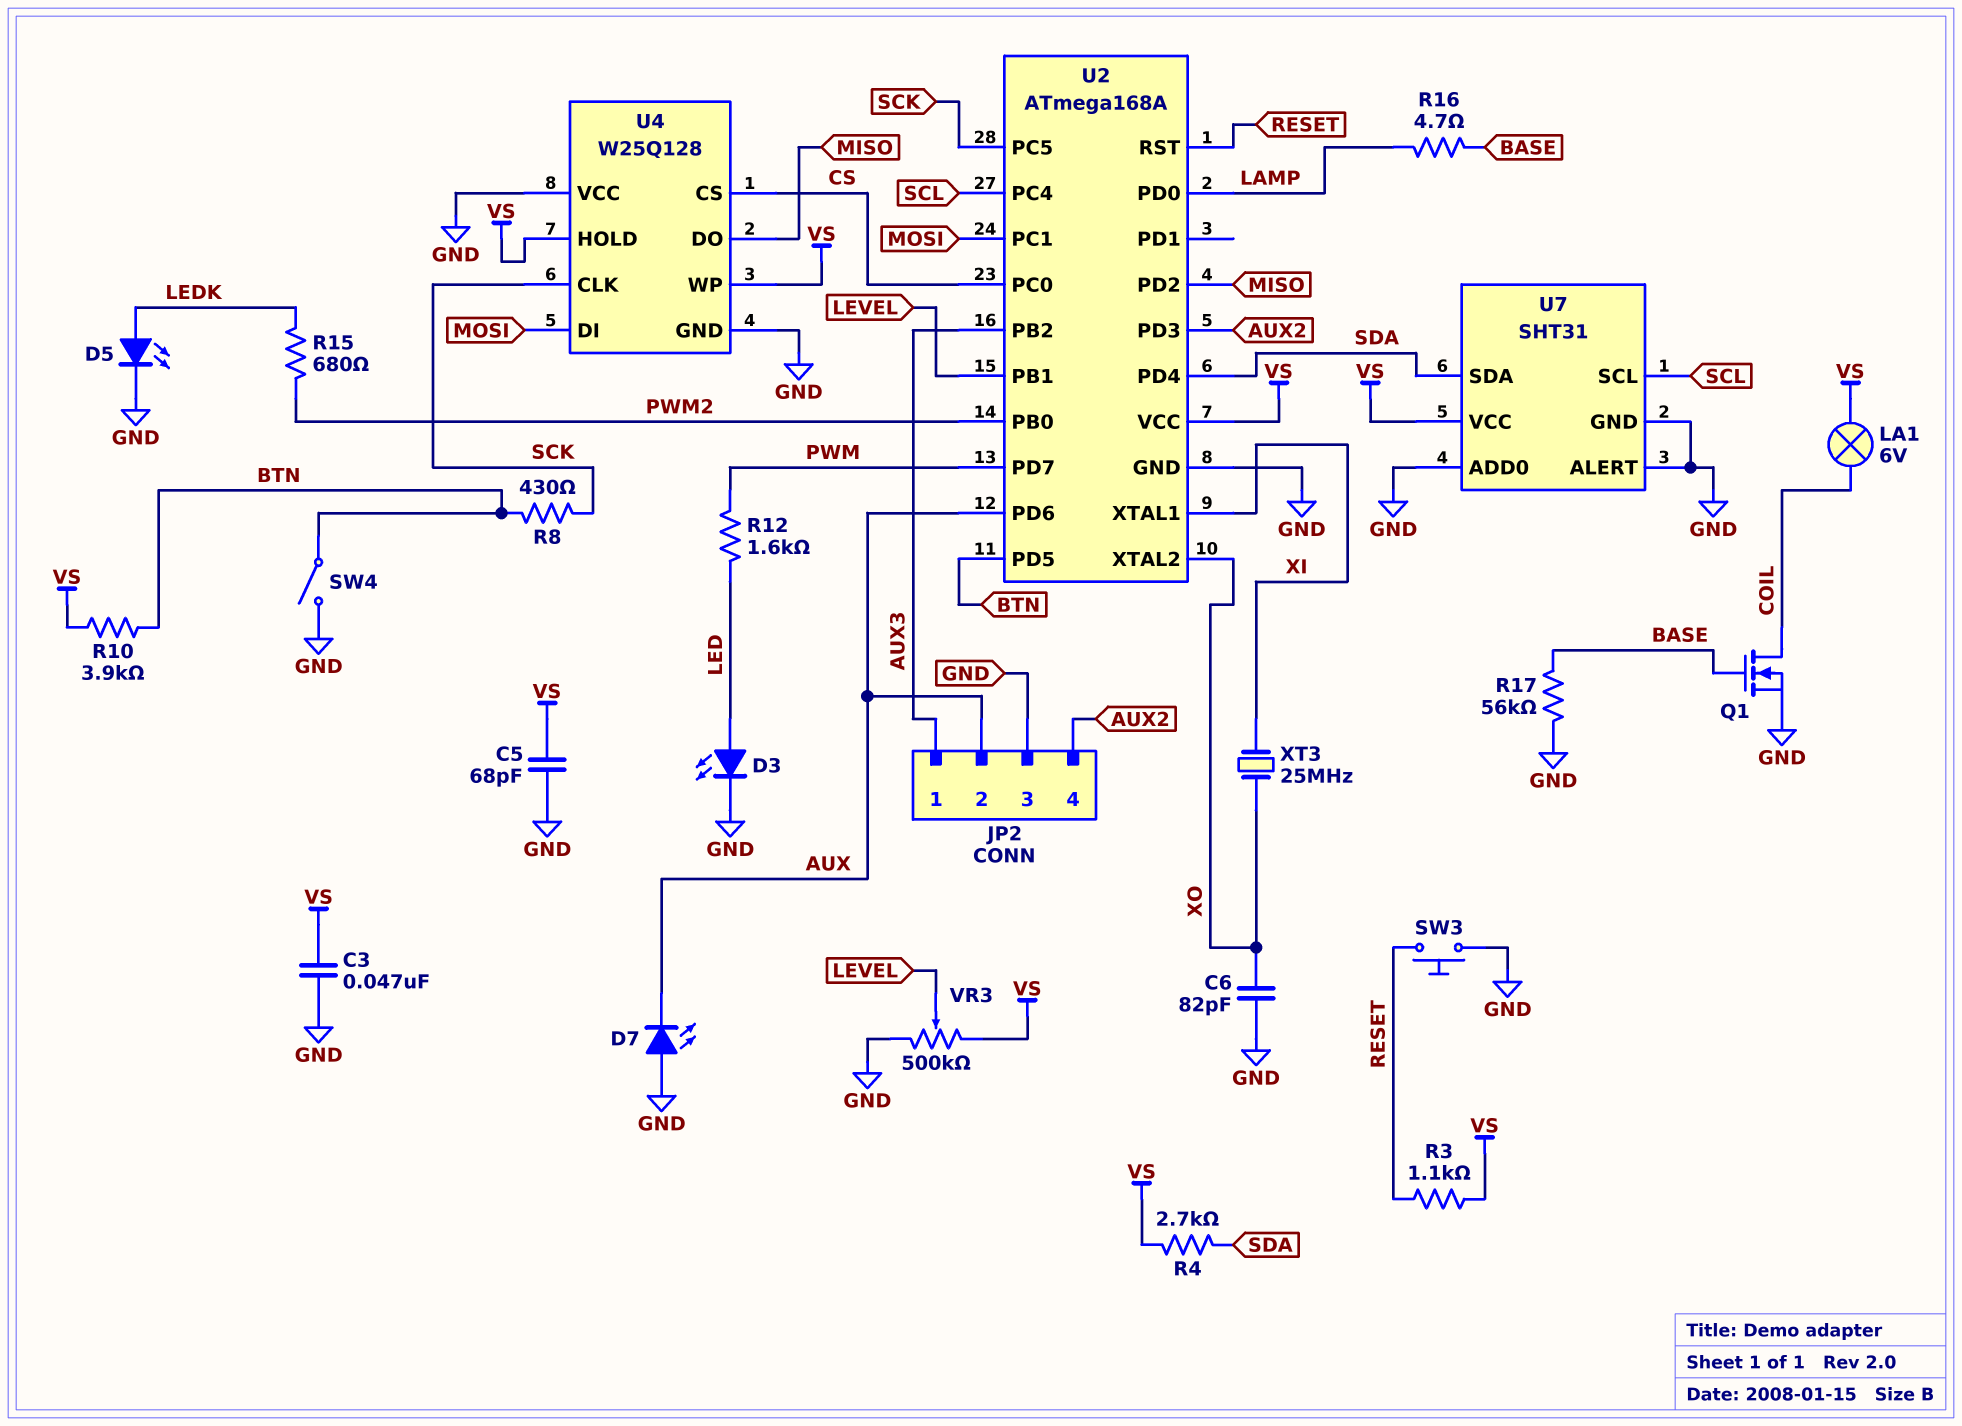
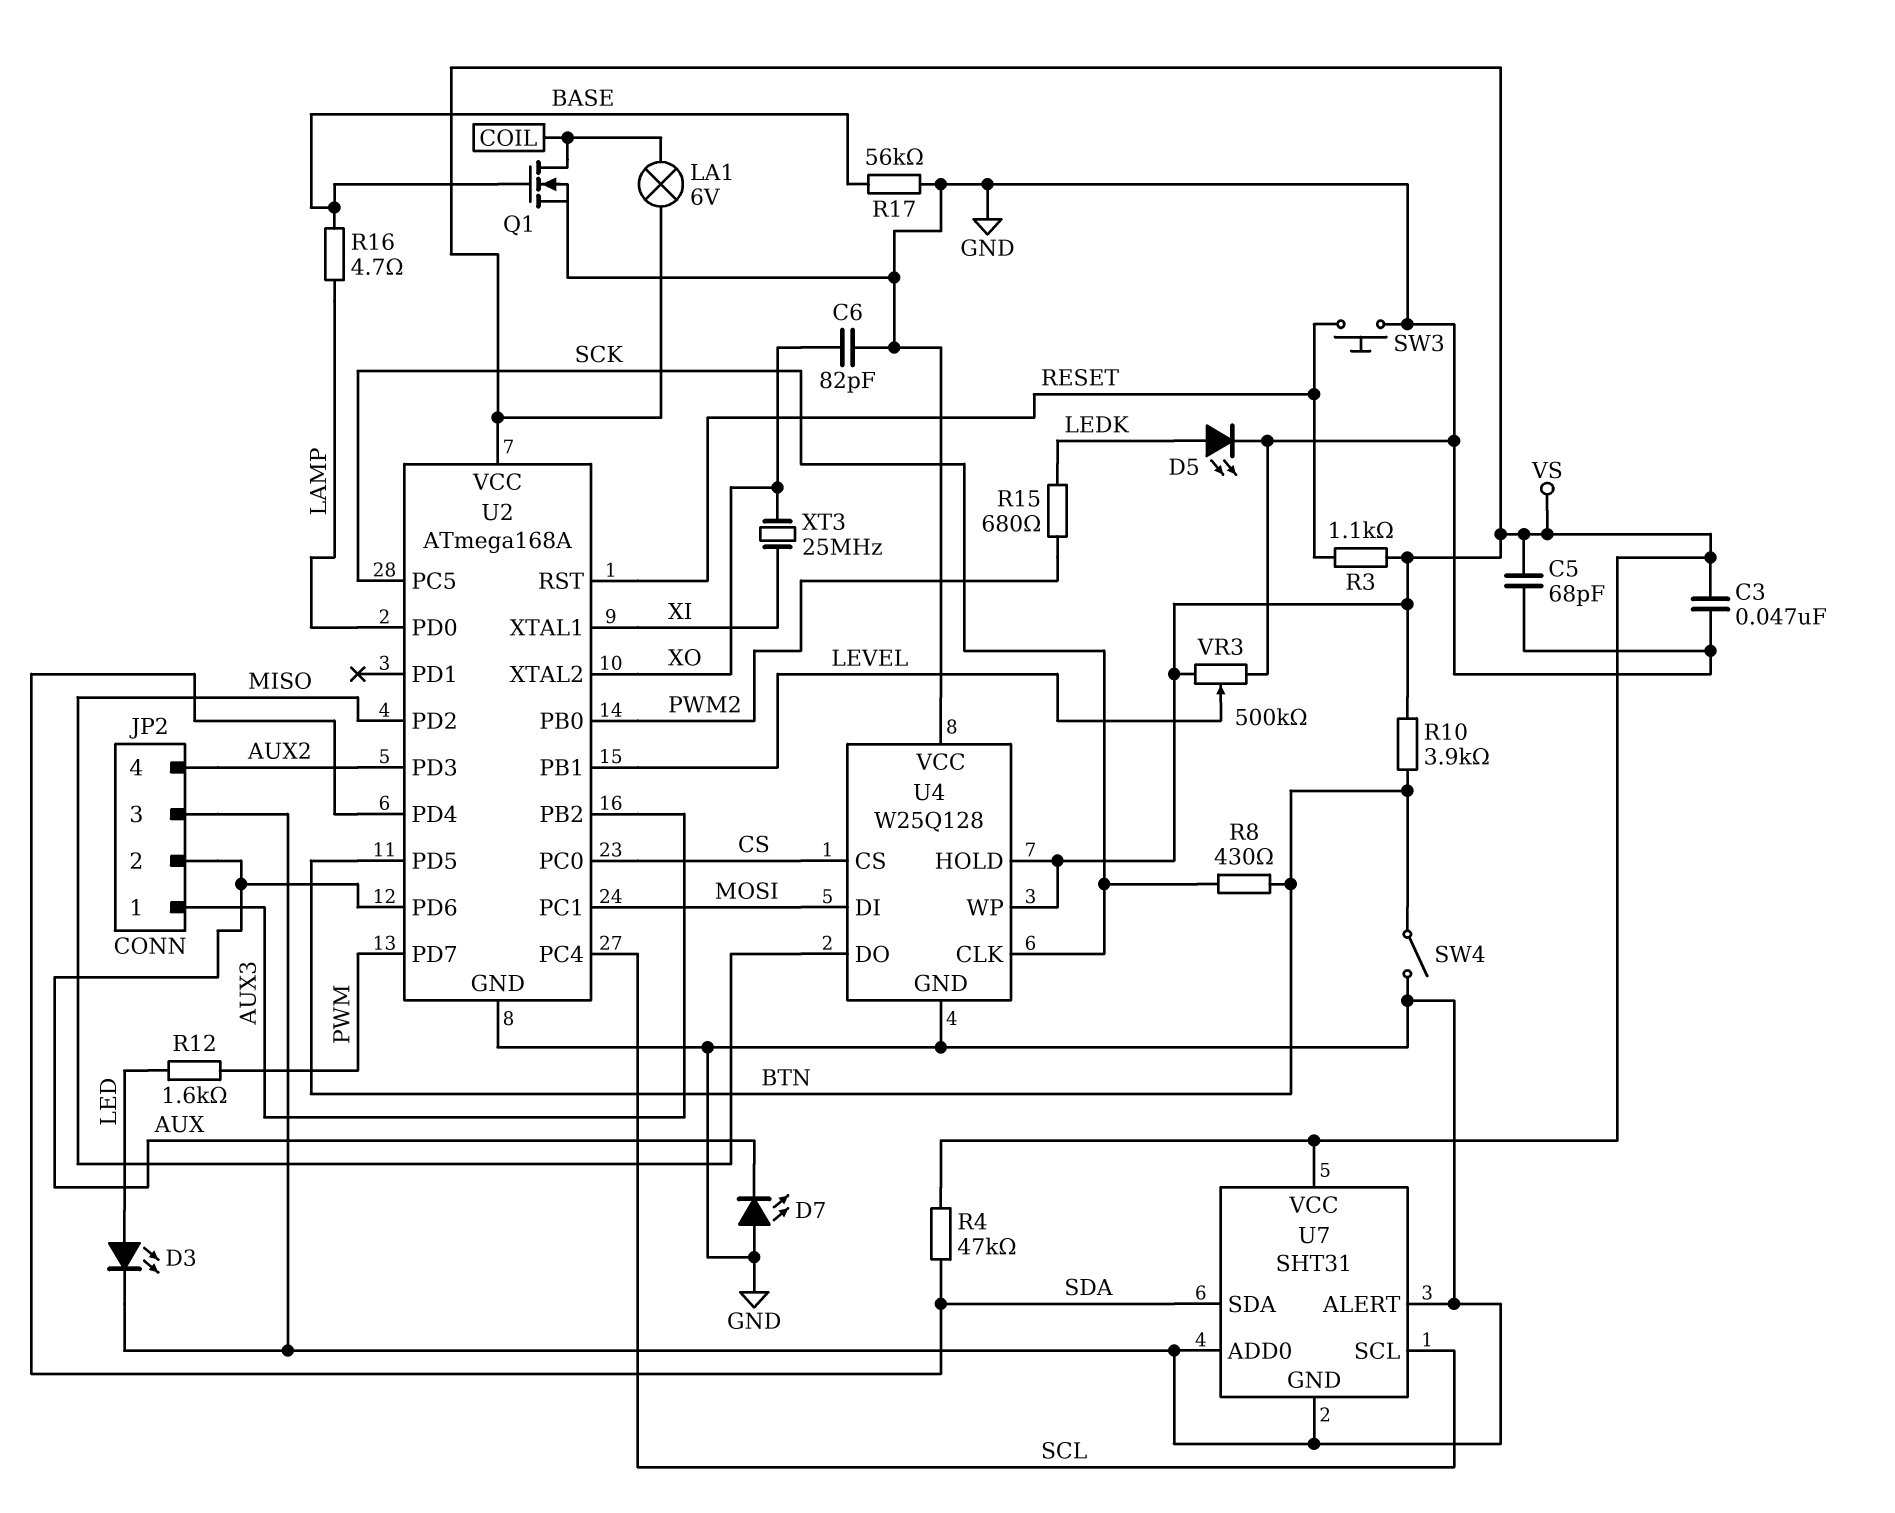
R4: 2.7k (SDA, VS) -> 47k (SDA, VS)

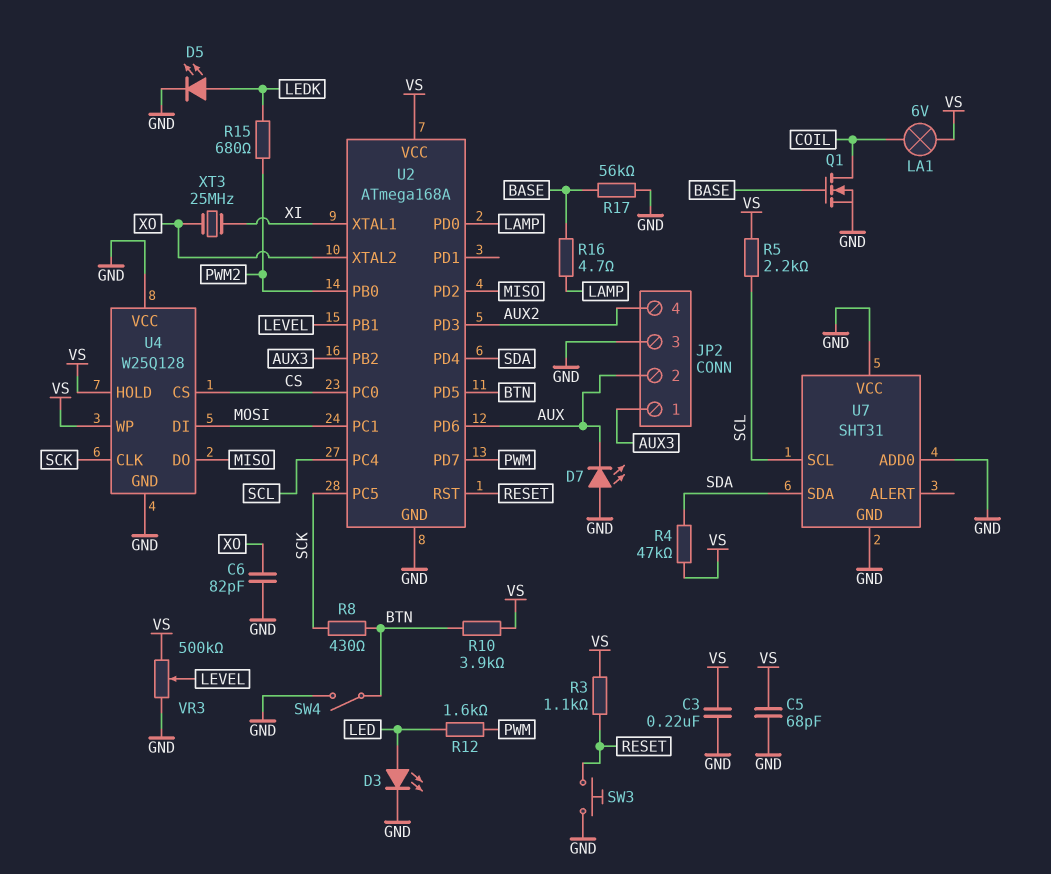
C3: 47nF (GND, VS) -> 220nF (GND, VS)
R5: none -> 2.2k (SCL, VS)
U7 pin ALERT: GND -> none
U7 pin VCC: VS -> GND

